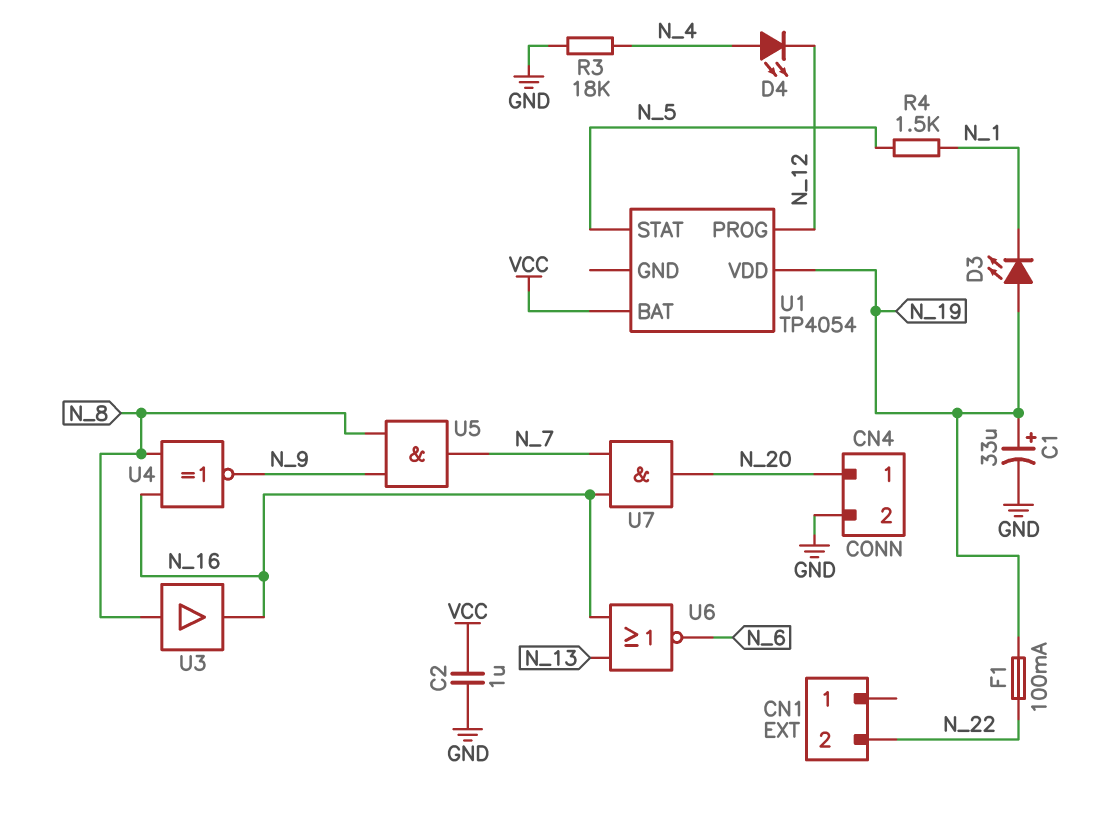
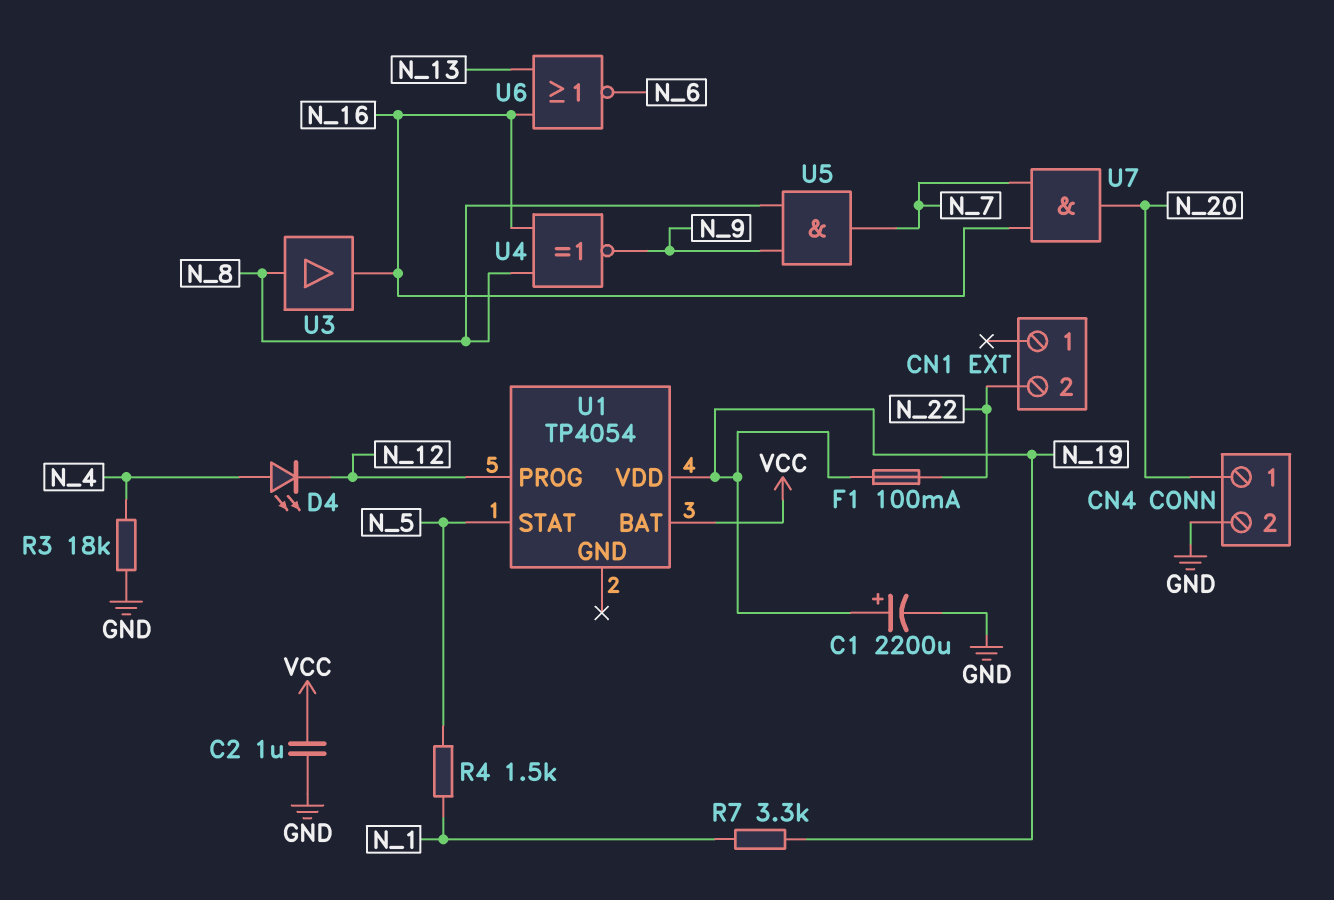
C1: 33uF (plus N_19, minus GND) -> 2200uF (plus N_19, minus GND)
D3: LED (A N_19, K N_1) -> none
R7: none -> 3.3k (N_1, N_19)

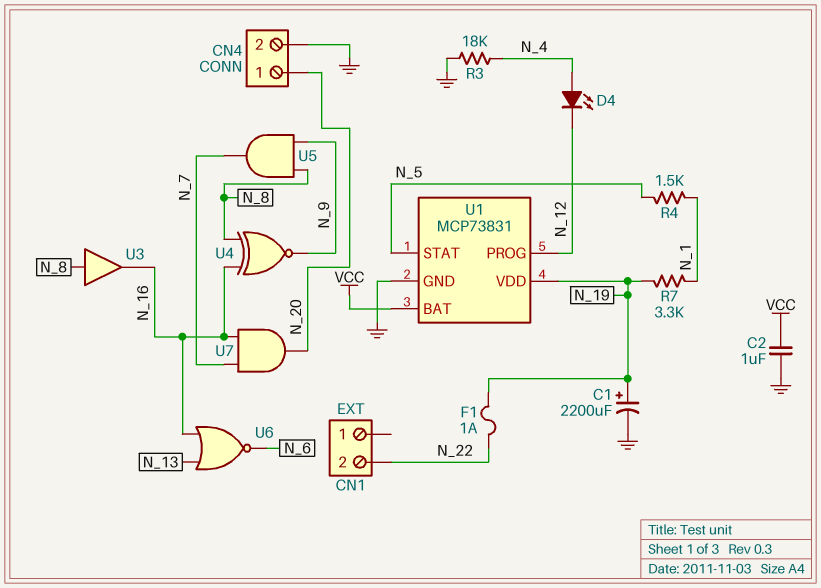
F1: 100mA (N_19, N_22) -> 1A (N_19, N_22)
U1: TP4054 -> MCP73831
U1 pin GND: none -> GND

